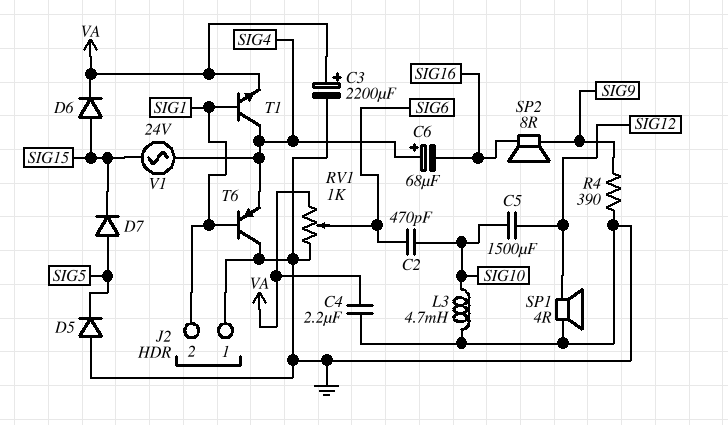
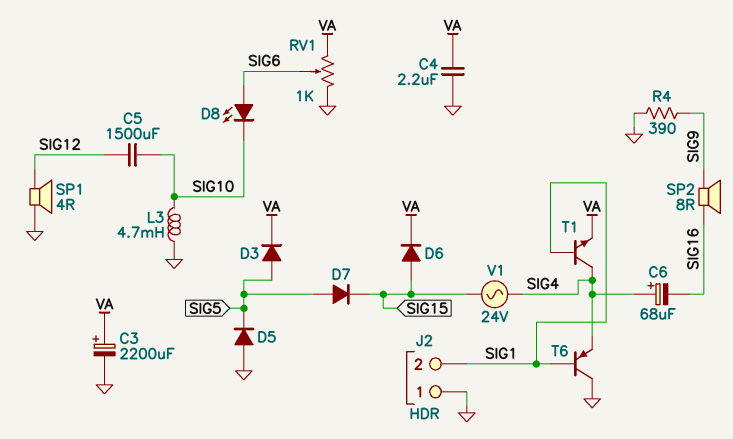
C2: 470pF (SIG6, SIG10) -> none
D3: none -> diode (A SIG5, K VA)
D8: none -> LED (A SIG6, K SIG10)

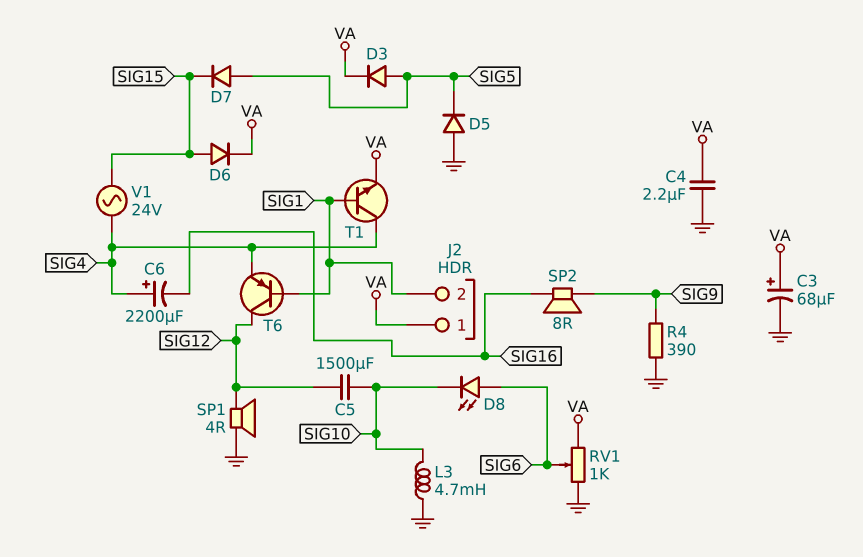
C3: 2200uF (plus VA, minus GND) -> 68uF (plus VA, minus GND)
C6: 68uF (plus SIG4, minus SIG16) -> 2200uF (plus SIG4, minus SIG16)
J2 pin 1: GND -> VA
T6: PNP (B SIG1, C GND, E SIG4) -> PNP (B SIG1, C SIG12, E SIG4)

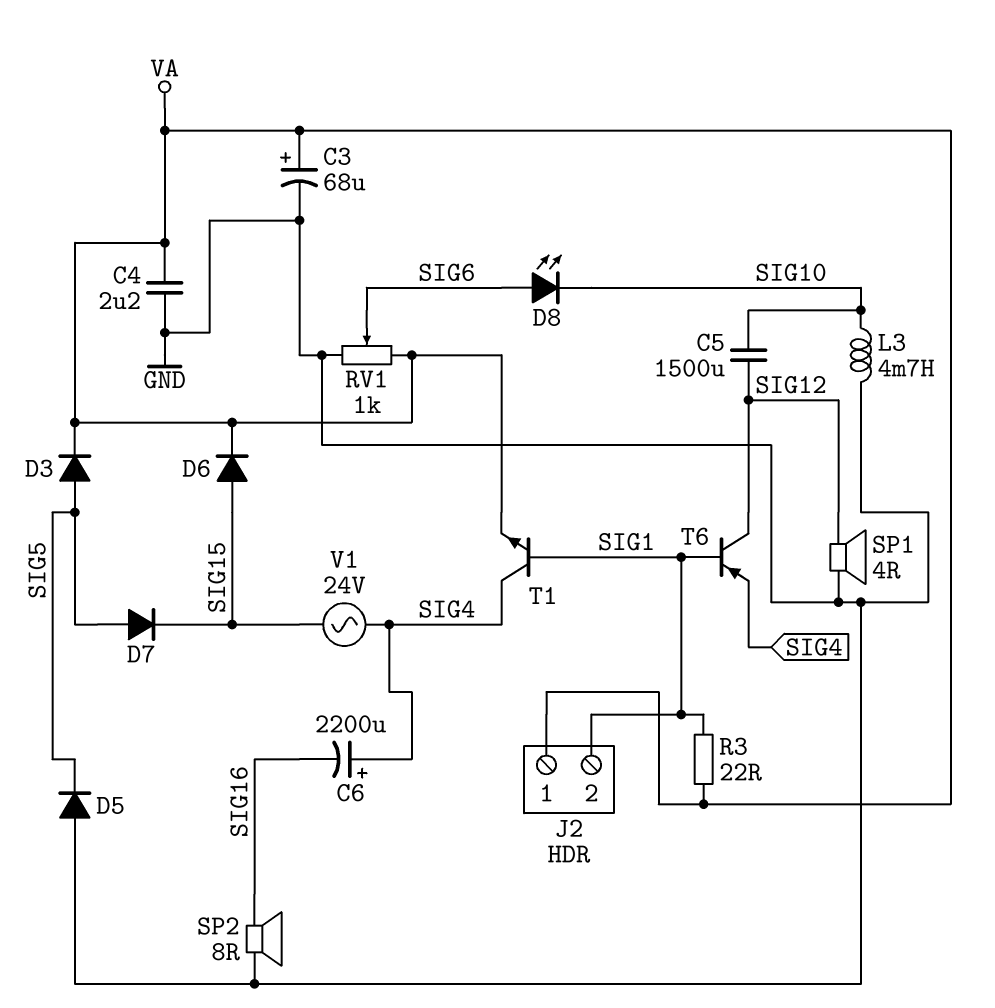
R3: none -> 22 (SIG1, VA)
R4: 390 (GND, SIG9) -> none
SP2: speaker 8R (SIG9, SIG16) -> speaker 8R (GND, SIG16)

